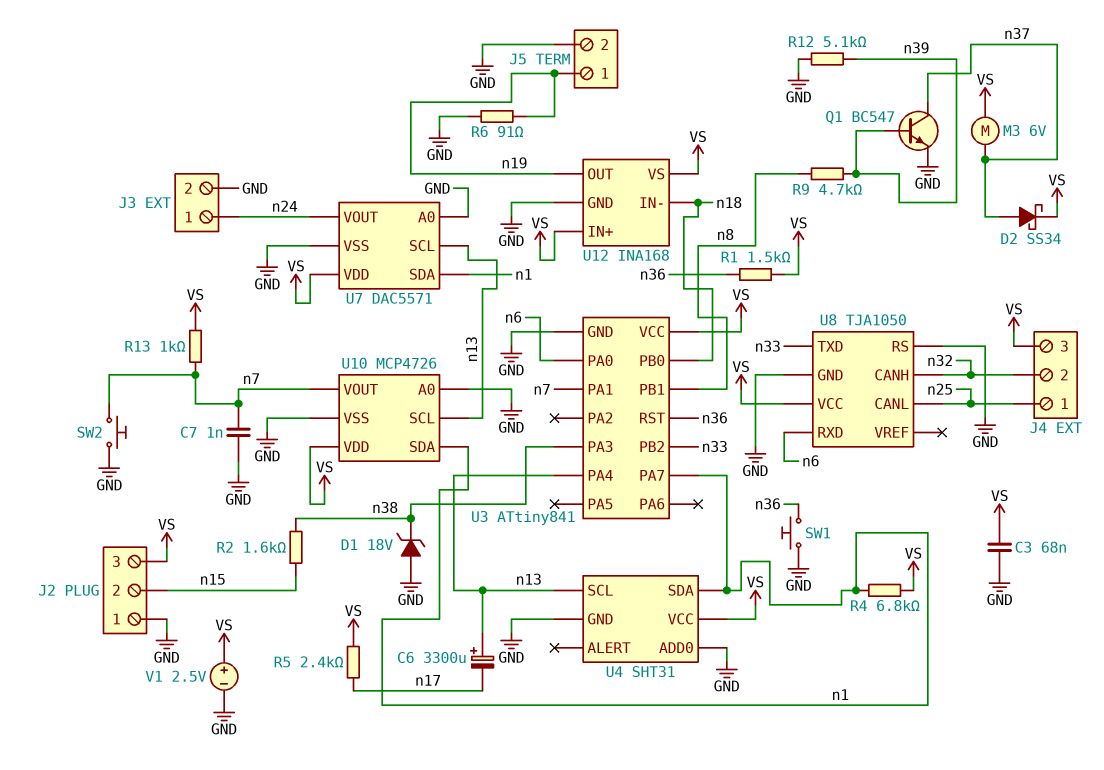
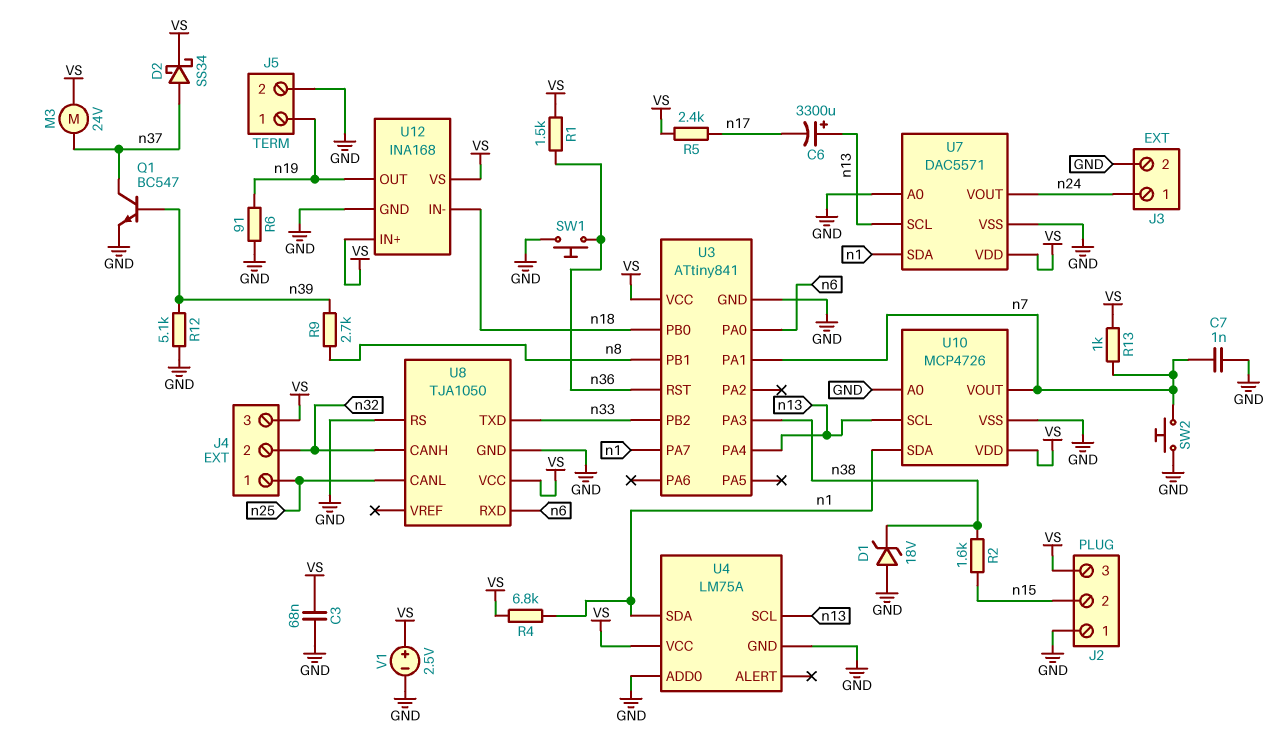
M3: motor 6V (VS, n37) -> motor 24V (VS, n37)
R9: 4.7k (n8, n39) -> 2.7k (n8, n39)
U4: SHT31 -> LM75A

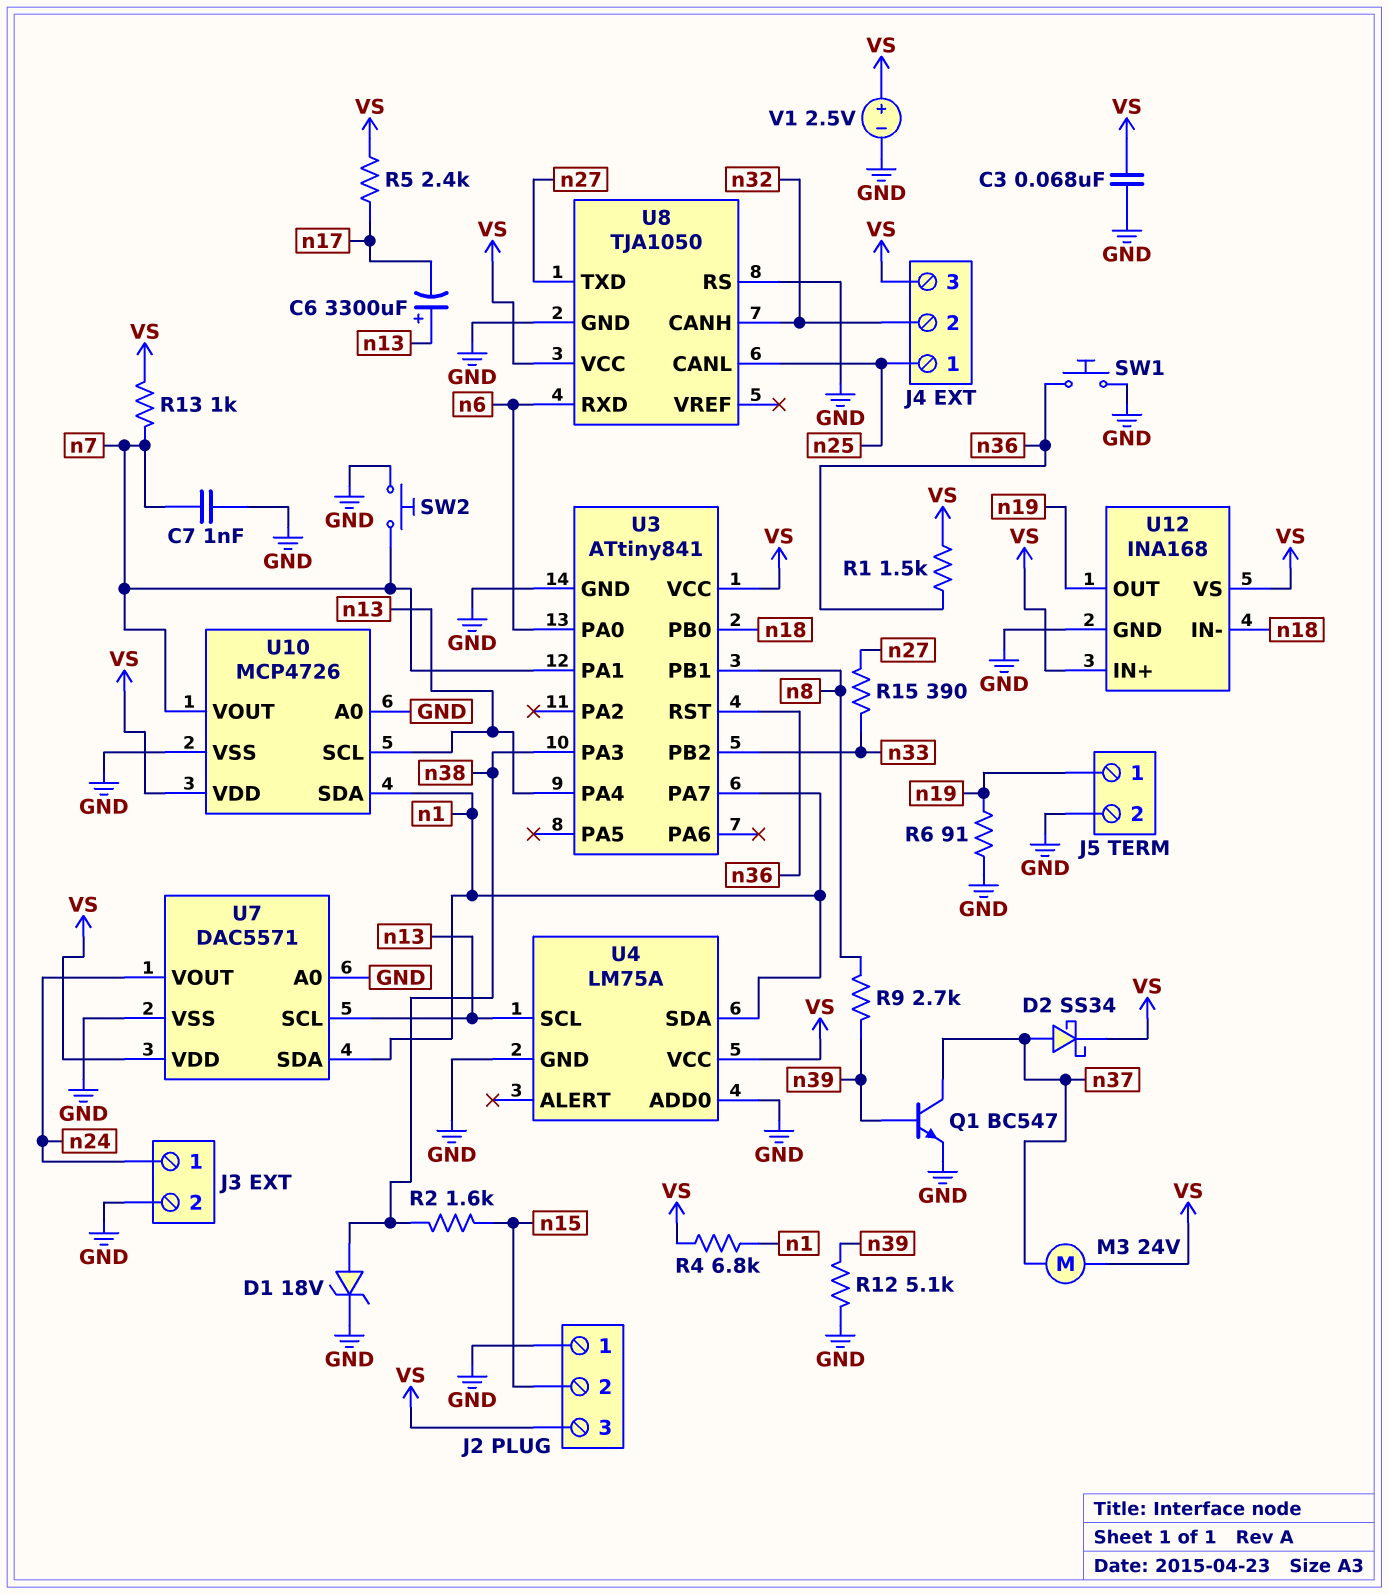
D1: zener 18V (A GND, K n38) -> zener 18V (A n38, K GND)
R15: none -> 390 (n27, n33)
U8 pin TXD: n33 -> n27

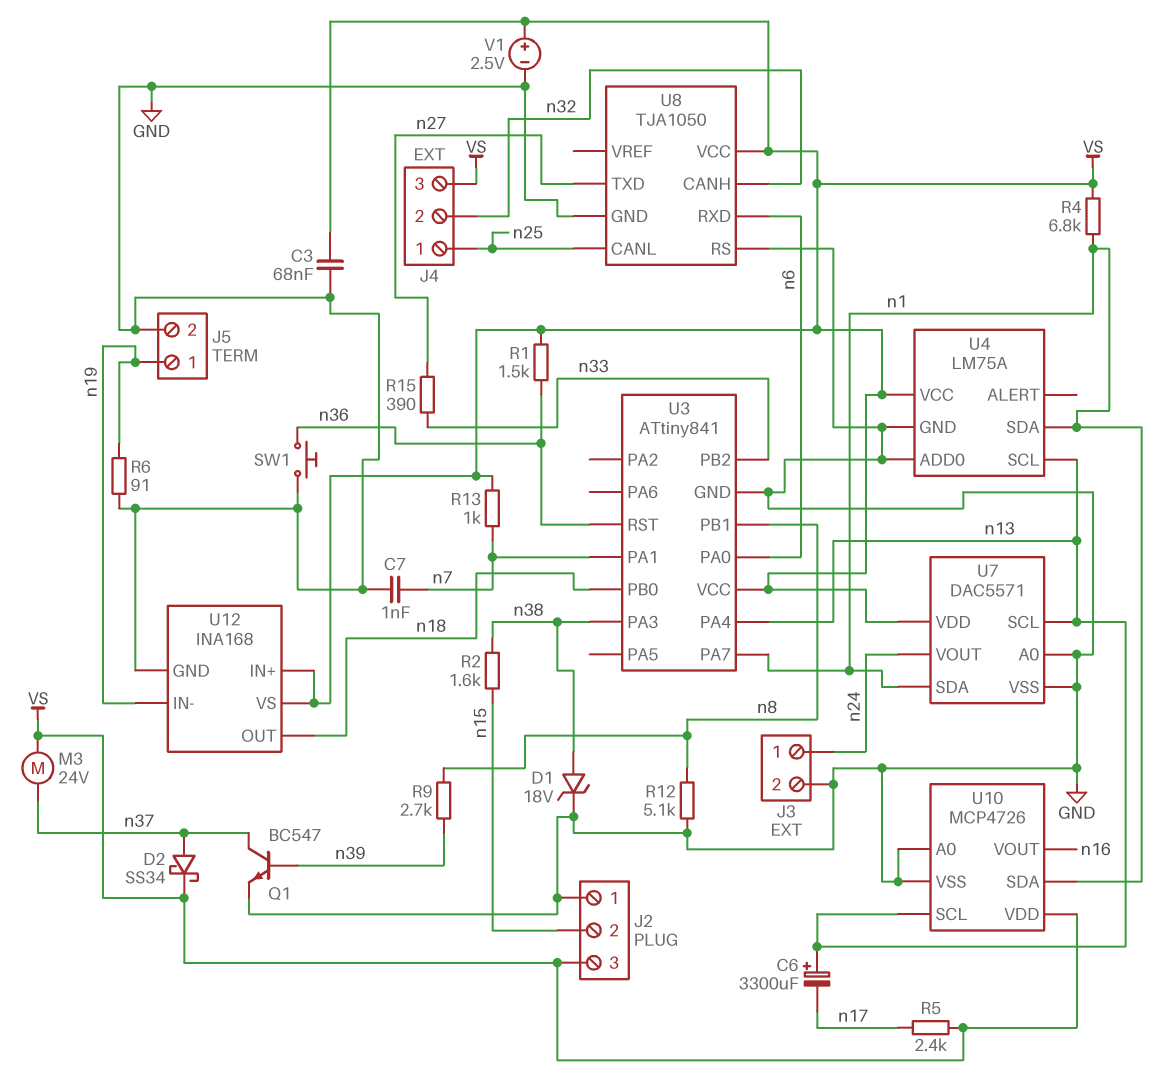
R12: 5.1k (GND, n39) -> 5.1k (GND, n8)
SW2: button (GND, n7) -> none
U10 pin VOUT: n7 -> n16
U12 pin IN-: n18 -> n19
U12 pin OUT: n19 -> n18

